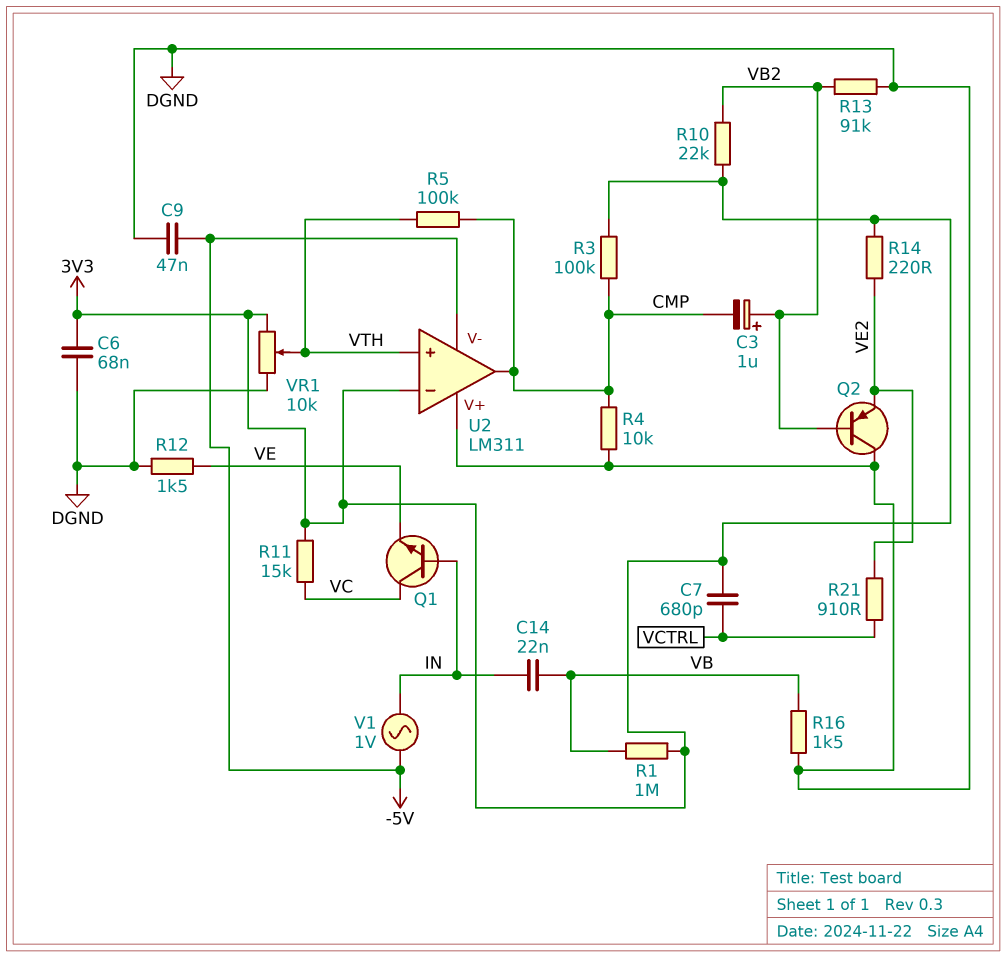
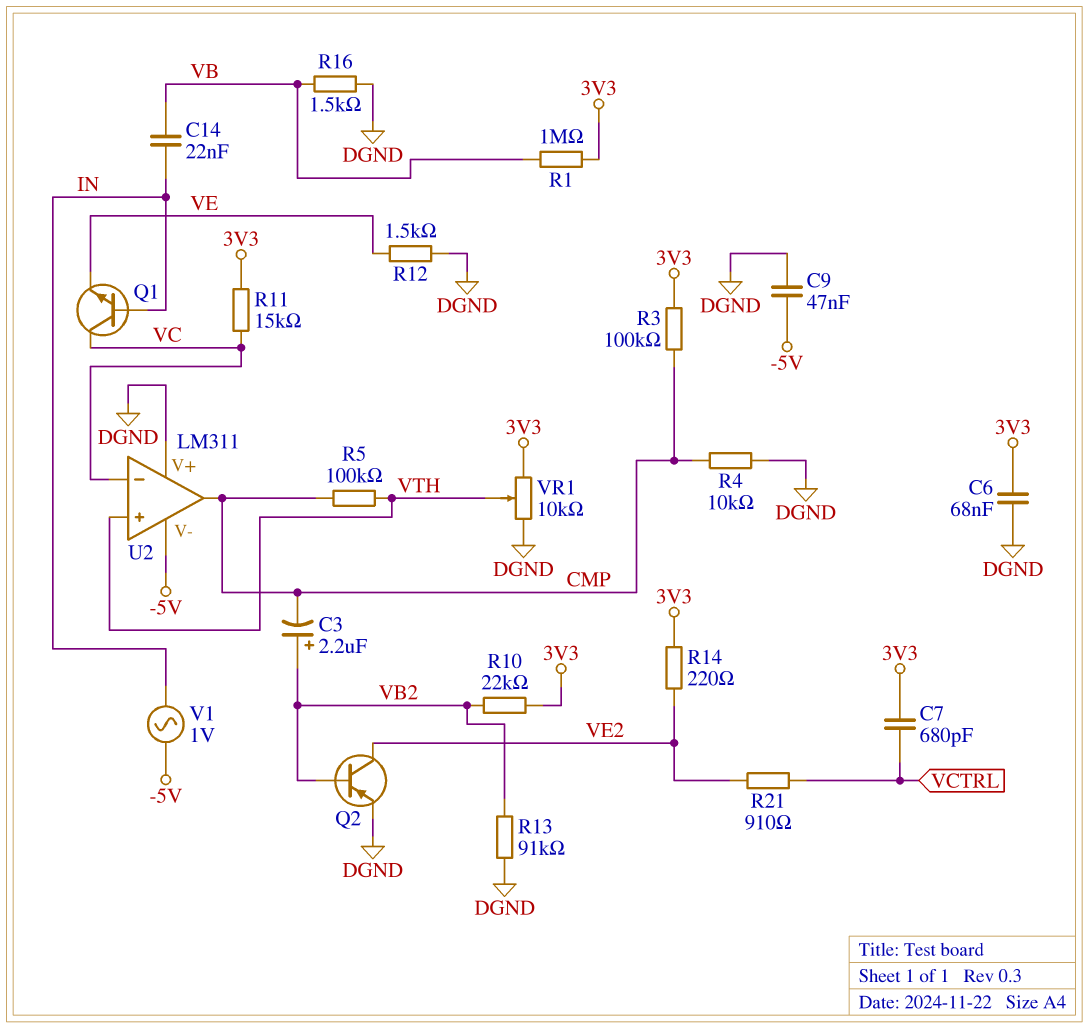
C3: 1uF (plus VB2, minus CMP) -> 2.2uF (plus VB2, minus CMP)
Q2: PNP (B VB2, C DGND, E VE2) -> PNP (B VB2, C VE2, E DGND)
U2 pin in-: 3V3 -> VC

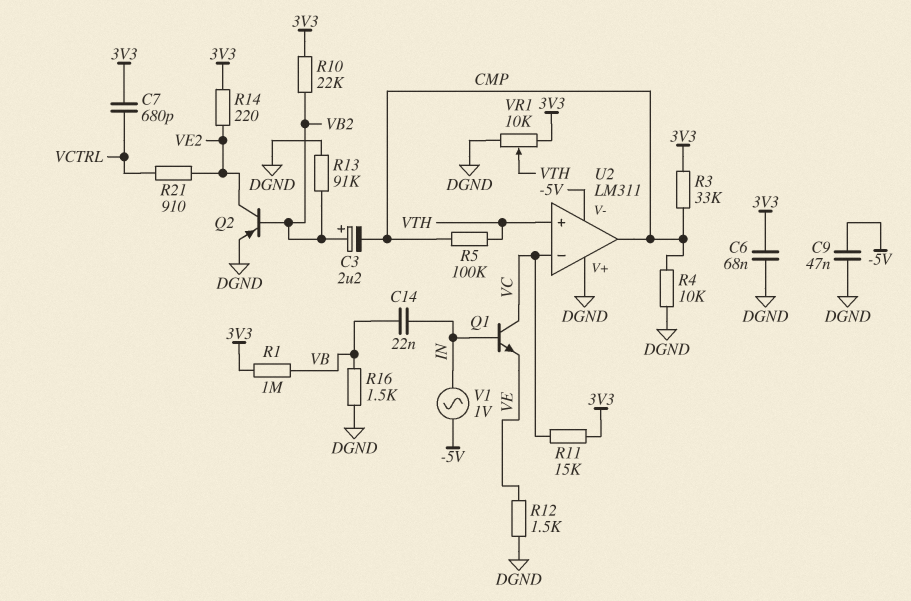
R3: 100k (3V3, CMP) -> 33k (3V3, CMP)

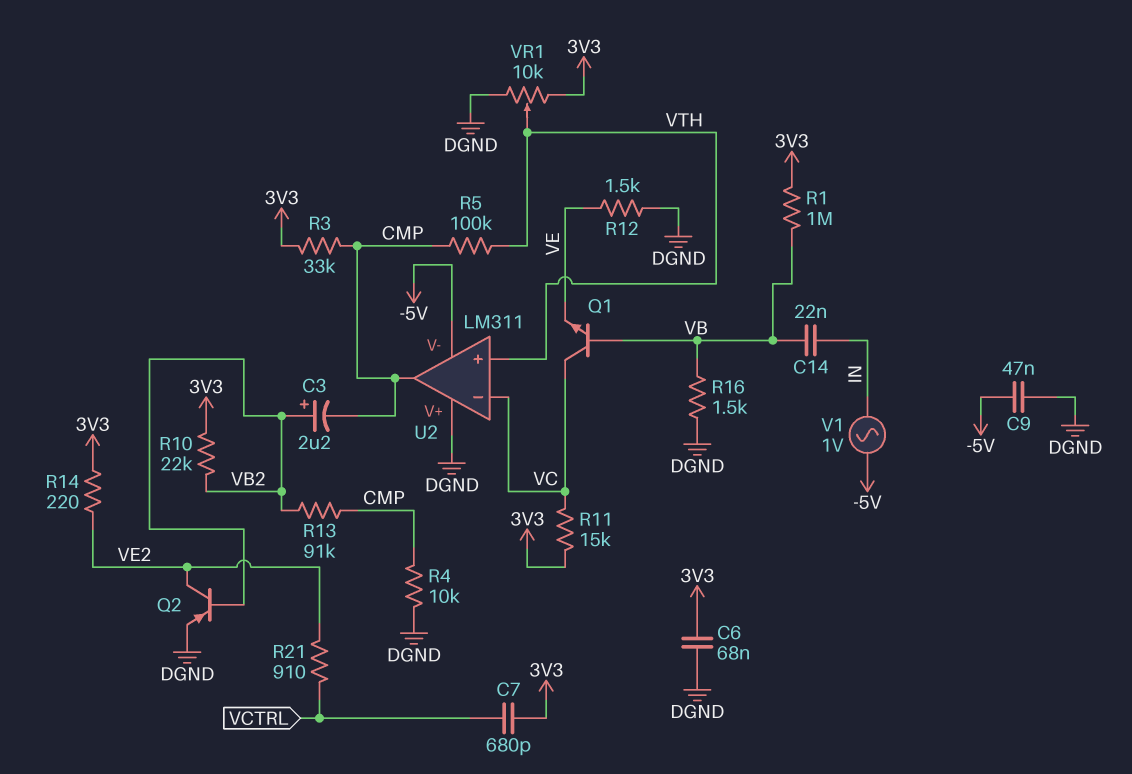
Q1: NPN (B IN, C VC, E VE) -> NPN (B VB, C VC, E VE)
R13: 91k (DGND, VB2) -> 91k (CMP, VB2)

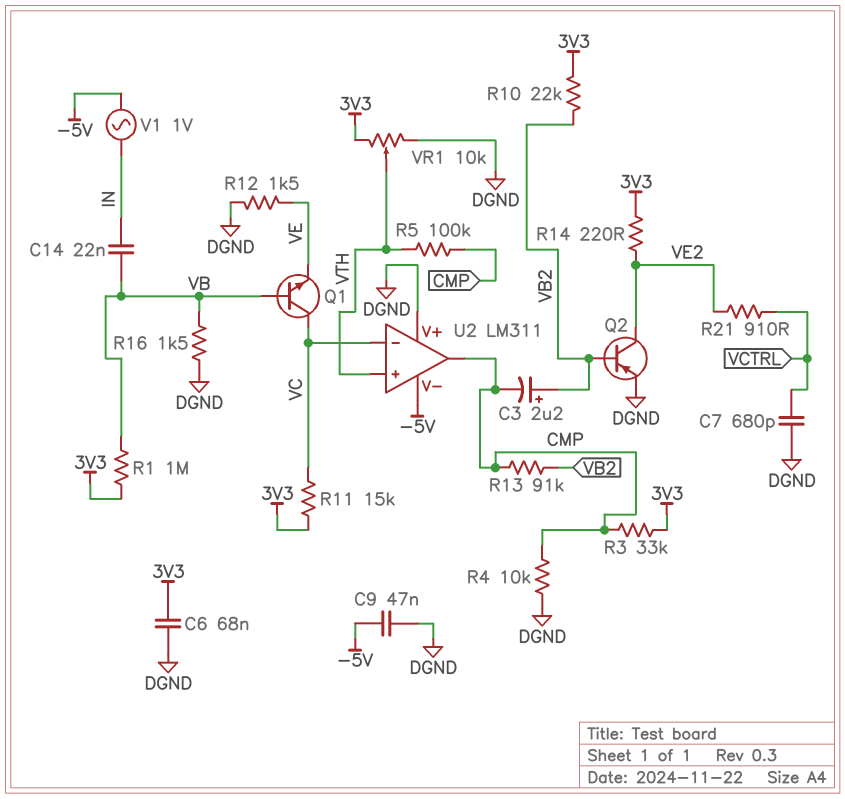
C7: 680pF (3V3, VCTRL) -> 680pF (DGND, VCTRL)

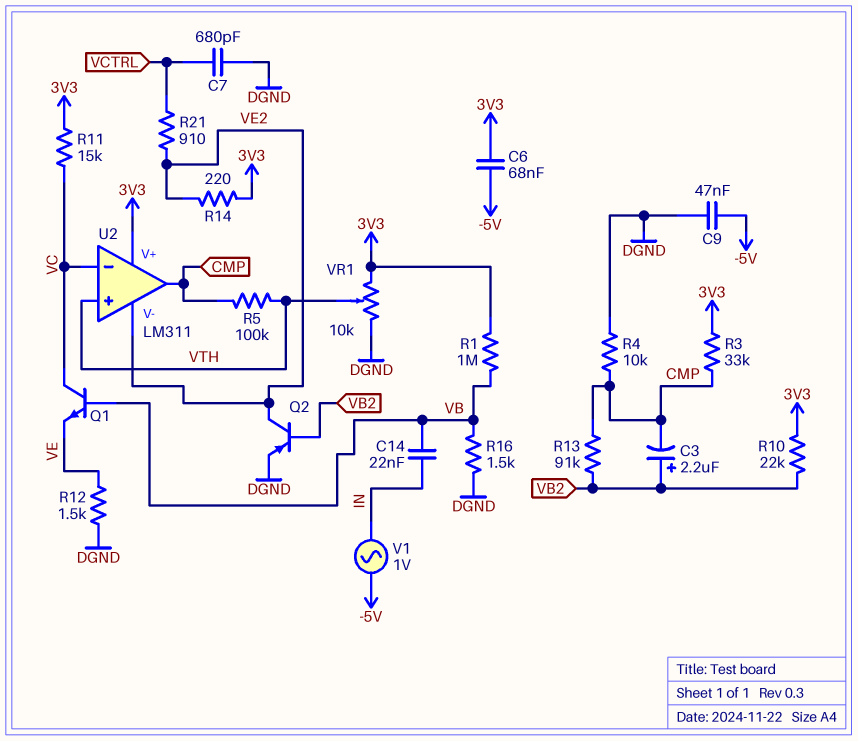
C6: 68nF (3V3, DGND) -> 68nF (-5V, 3V3)
U2 pin V+: DGND -> 3V3
U2 pin V-: -5V -> VE2

